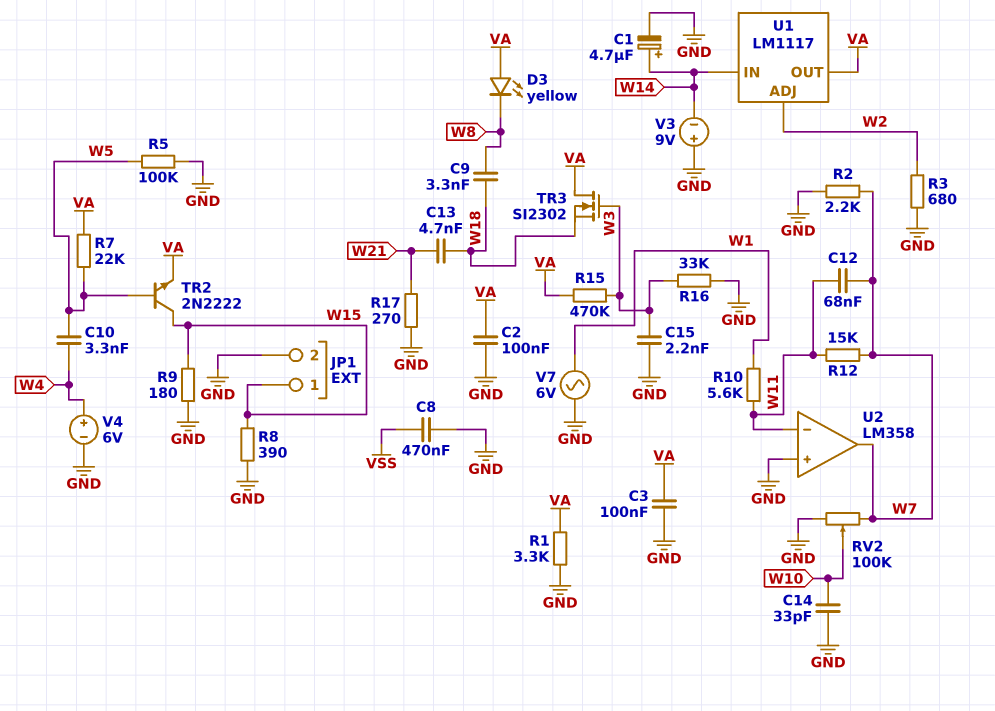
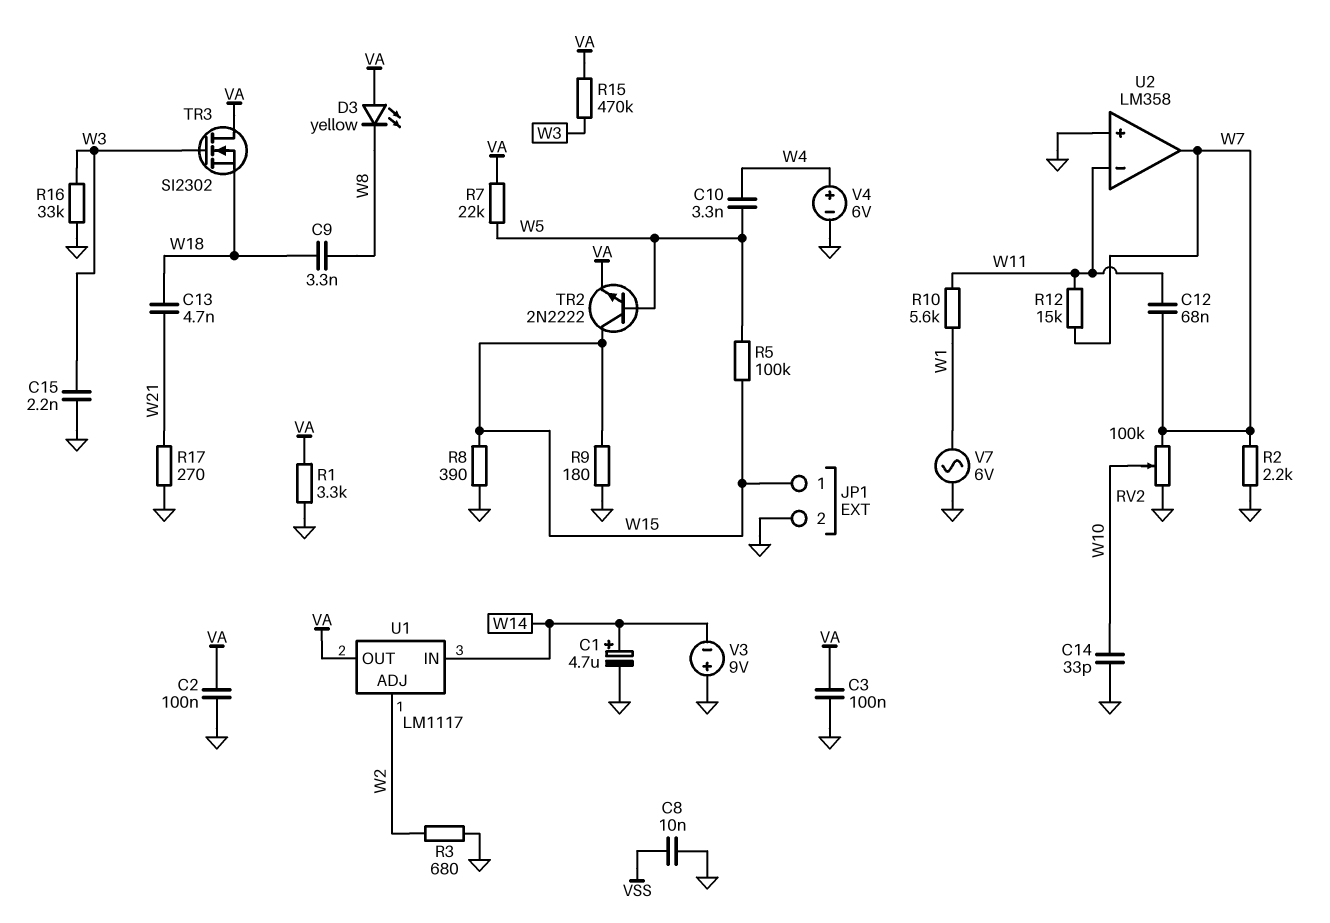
C8: 470nF (GND, VSS) -> 10nF (GND, VSS)
R5: 100k (GND, W5) -> 100k (W5, W15)

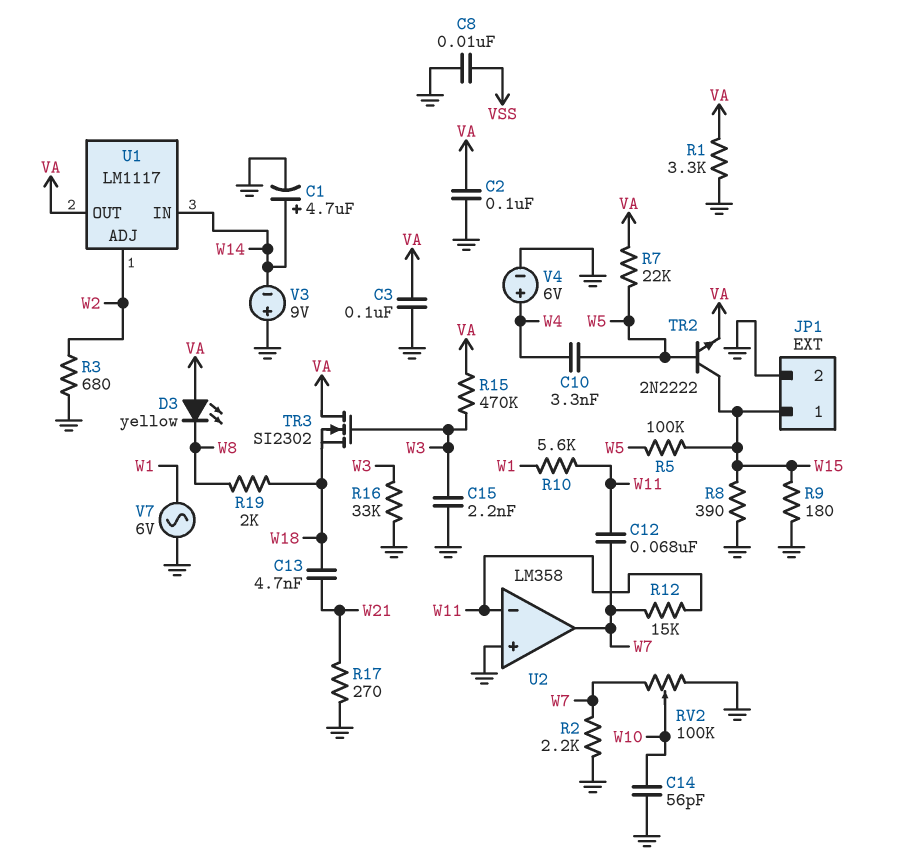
C9: 3.3nF (W8, W18) -> none
C14: 33pF (GND, W10) -> 56pF (GND, W10)
R19: none -> 2k (W8, W18)

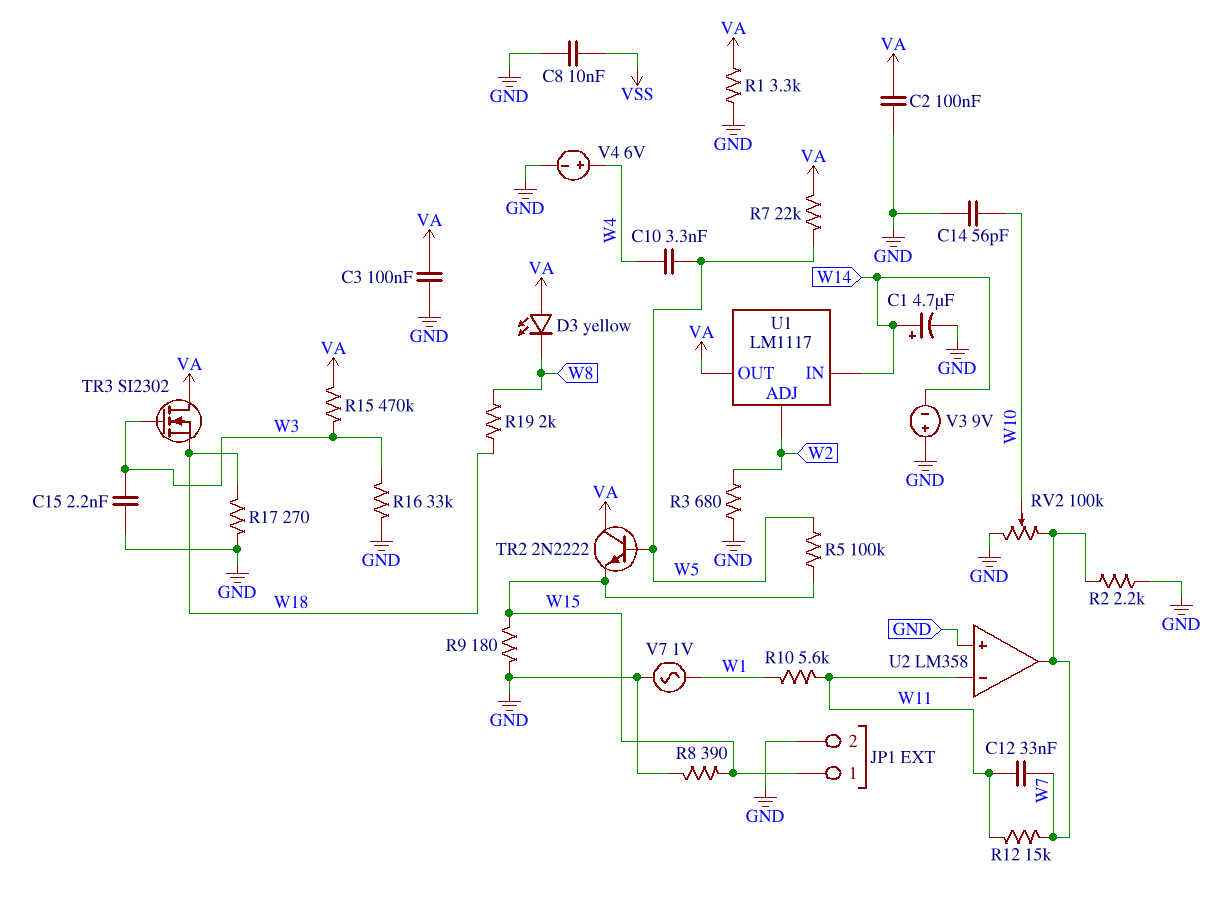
C12: 68nF (W7, W11) -> 33nF (W7, W11)
C13: 4.7nF (W18, W21) -> none
R17: 270 (GND, W21) -> 270 (GND, W18)
TR2: NPN 2N2222 (B W5, C W15, E VA) -> NPN 2N2222 (B W5, C VA, E W15)
V7: AC 6V (GND, W1) -> AC 1V (GND, W1)

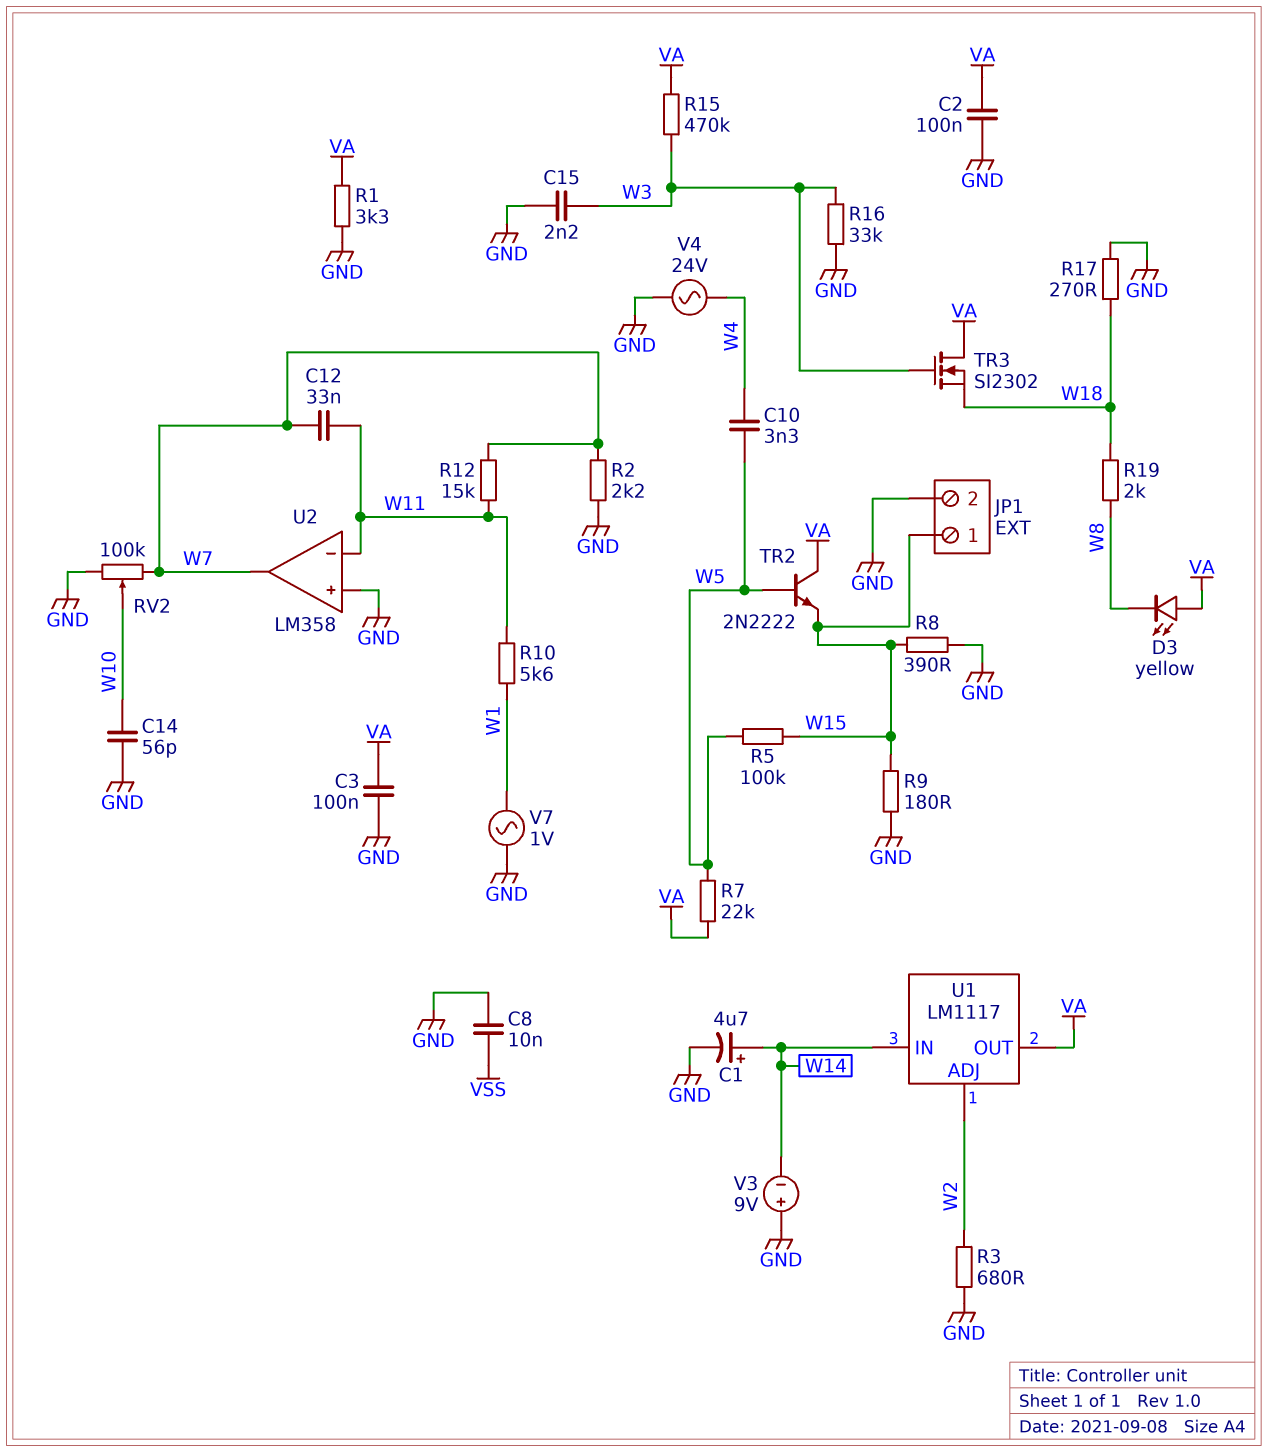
V4: 6V (plus W4, minus GND) -> AC 24V (GND, W4)

